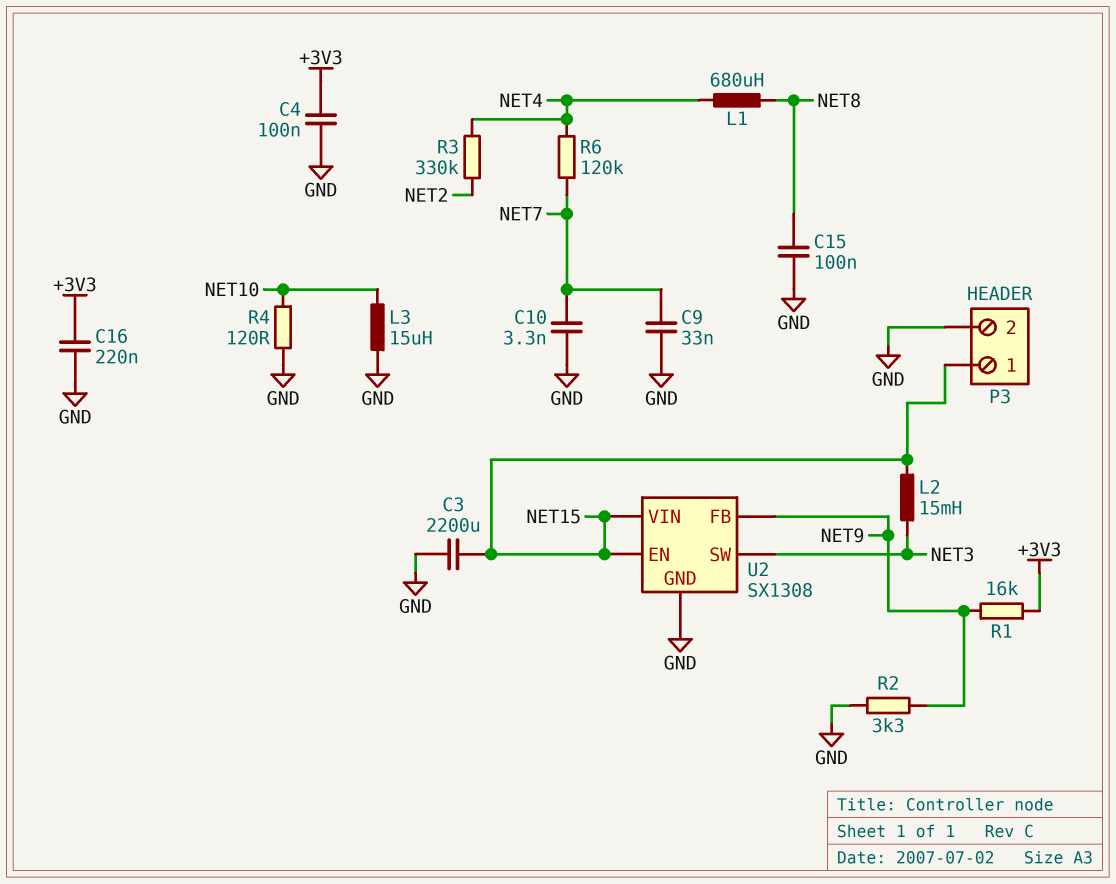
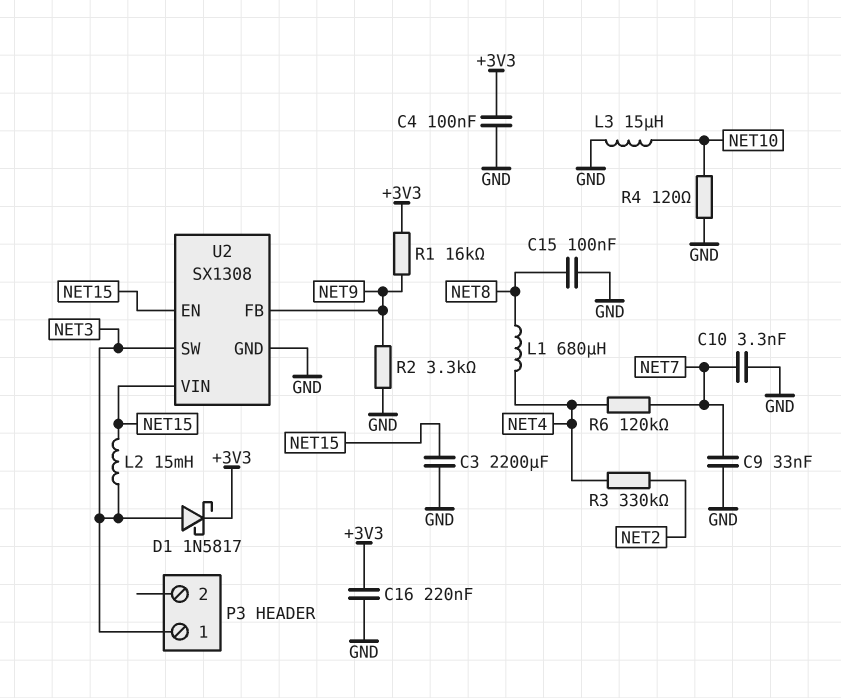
D1: none -> schottky 1N5817 (A NET3, K +3V3)
P3 pin 1: NET15 -> NET3
P3 pin 2: GND -> none

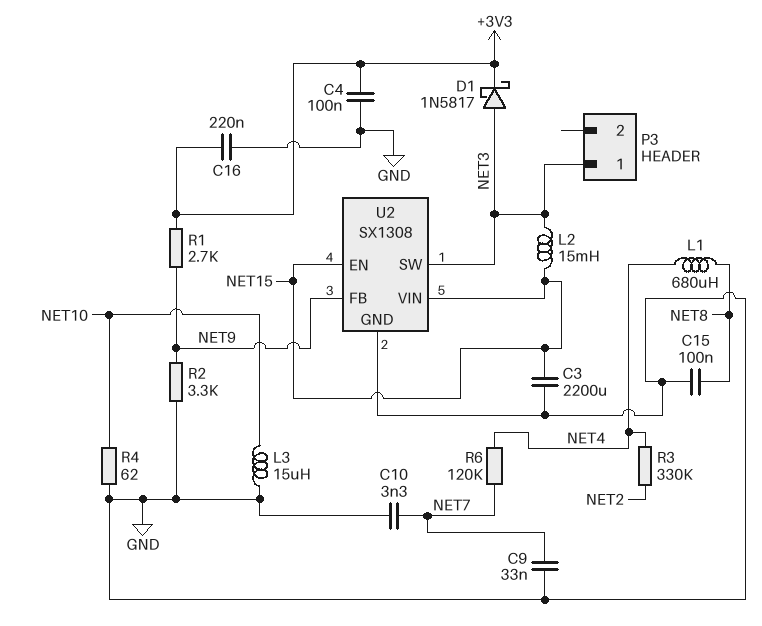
R1: 16k (+3V3, NET9) -> 2.7k (+3V3, NET9)
R4: 120 (GND, NET10) -> 62 (GND, NET10)

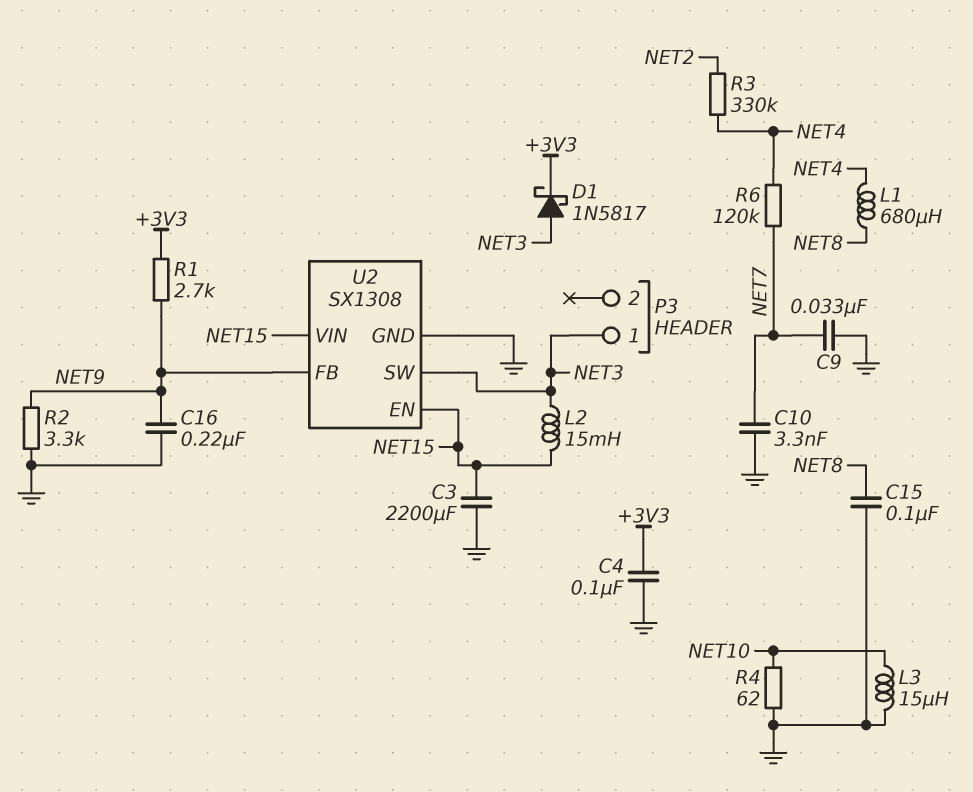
C16: 220nF (+3V3, GND) -> 220nF (GND, NET9)

